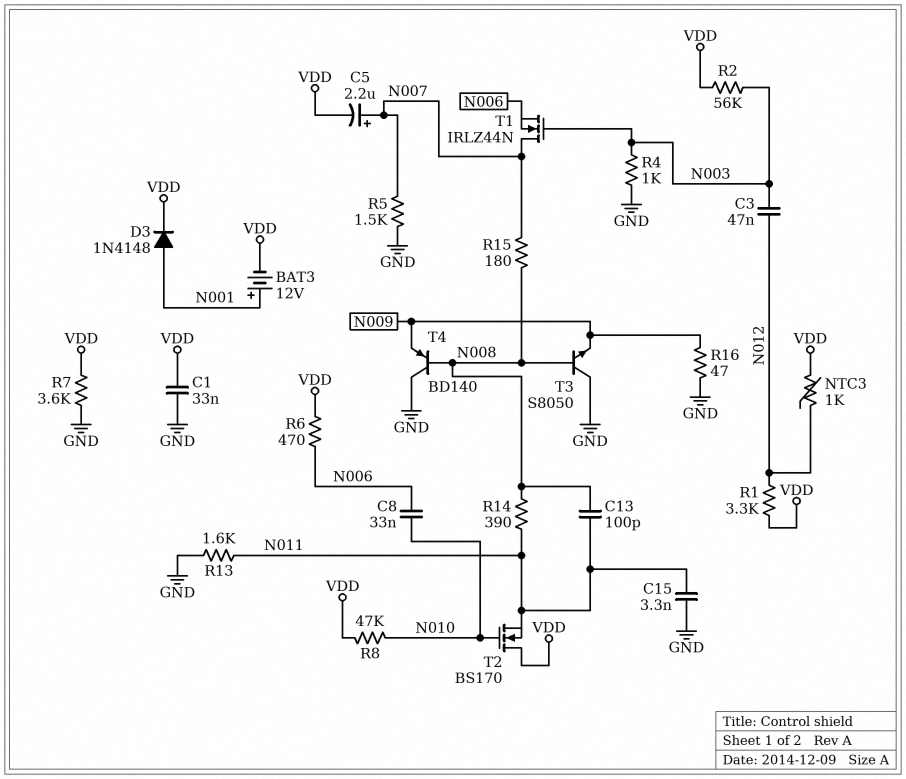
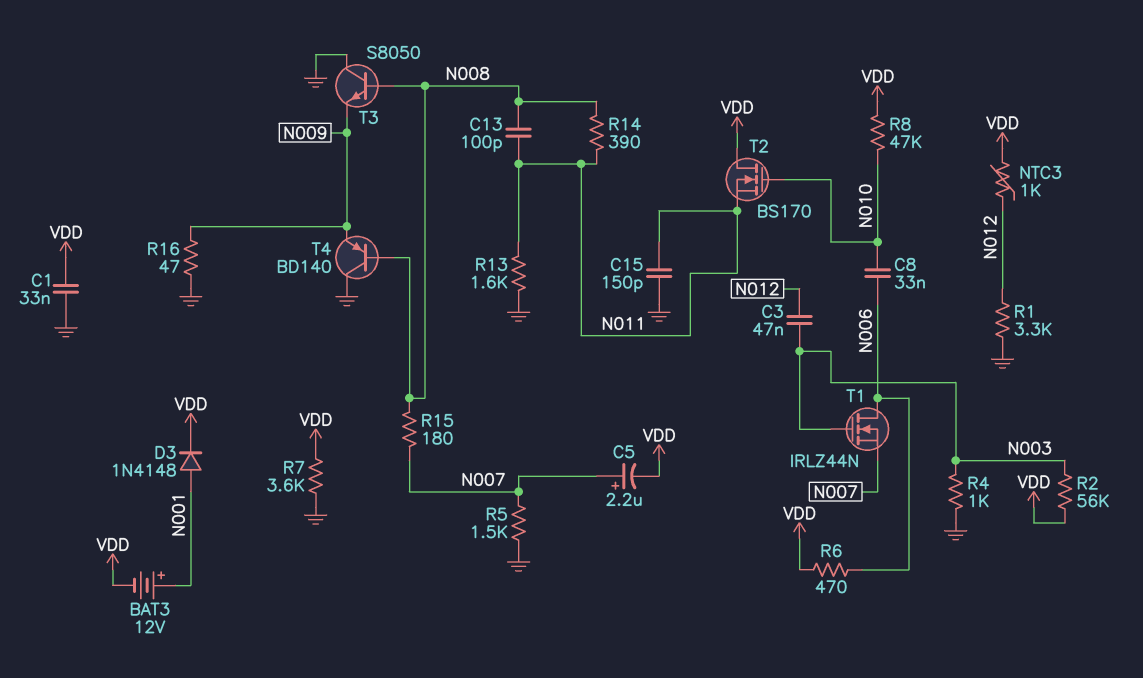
C15: 3.3nF (GND, N011) -> 150pF (GND, N011)
R1: 3.3k (N012, VDD) -> 3.3k (GND, N012)
T1: NMOS IRLZ44N (G N003, D N007, S N006) -> NMOS IRLZ44N (G N003, D N006, S N007)

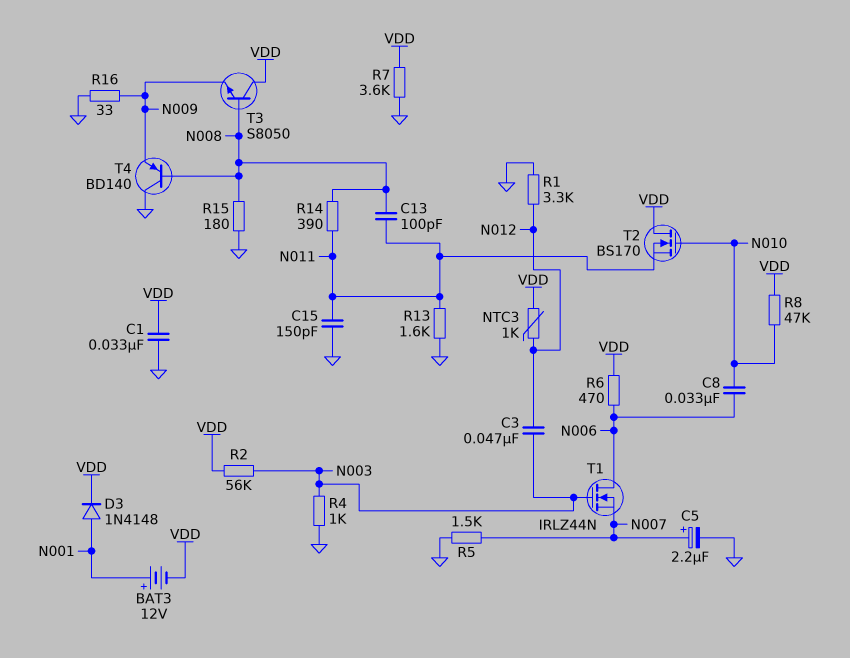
C5: 2.2uF (plus N007, minus VDD) -> 2.2uF (plus N007, minus GND)
R15: 180 (N007, N008) -> 180 (GND, N008)
R16: 47 (GND, N009) -> 33 (GND, N009)
T3: NPN S8050 (B N008, C GND, E N009) -> NPN S8050 (B N008, C VDD, E N009)

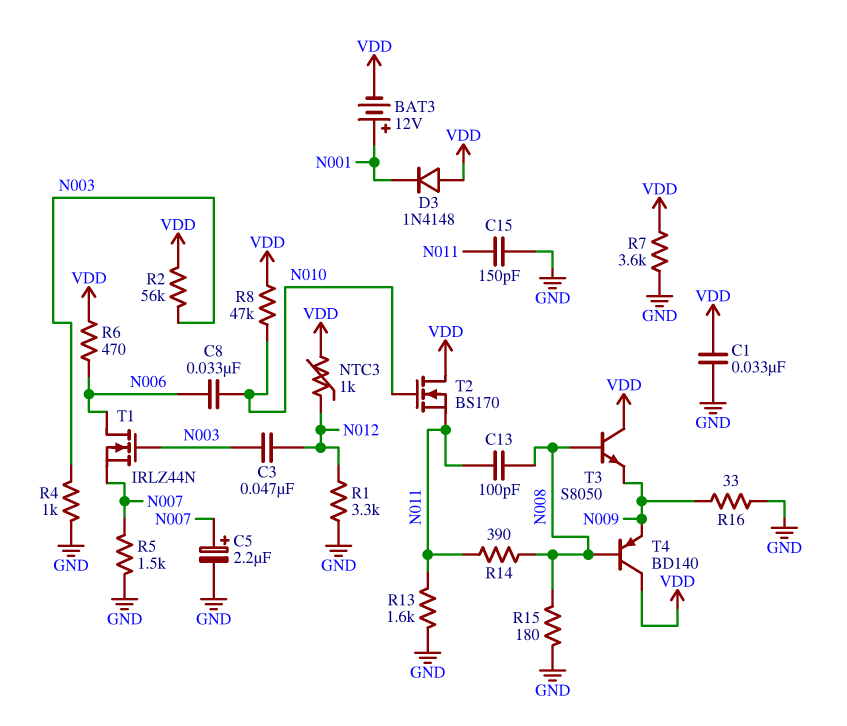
D3: diode 1N4148 (A N001, K VDD) -> diode 1N4148 (A VDD, K N001)
T4: PNP BD140 (B N008, C GND, E N009) -> PNP BD140 (B N008, C VDD, E N009)

